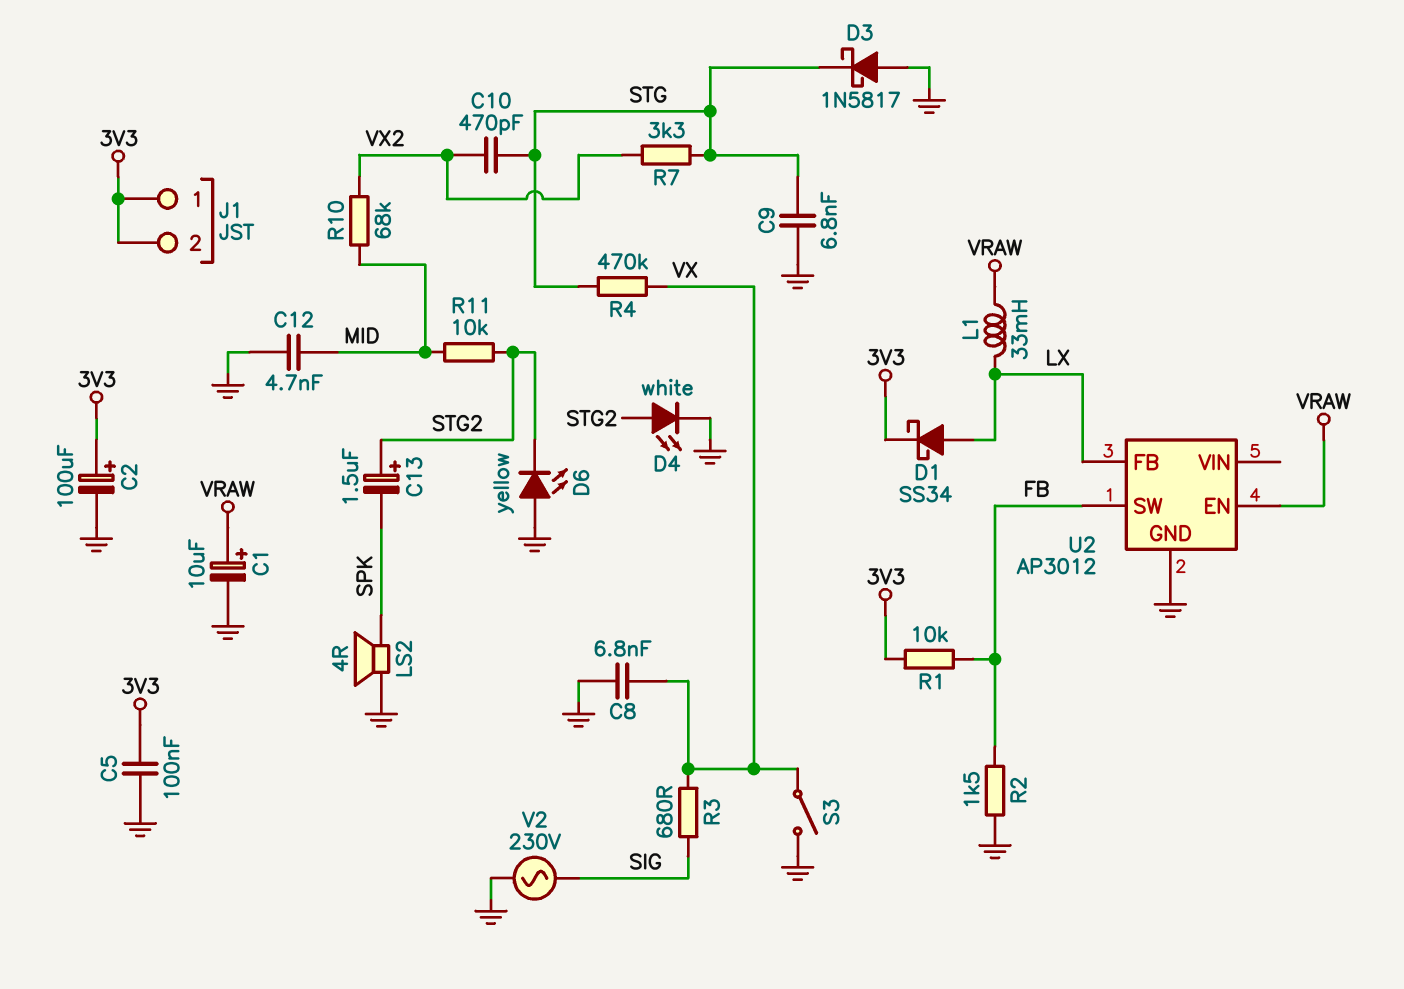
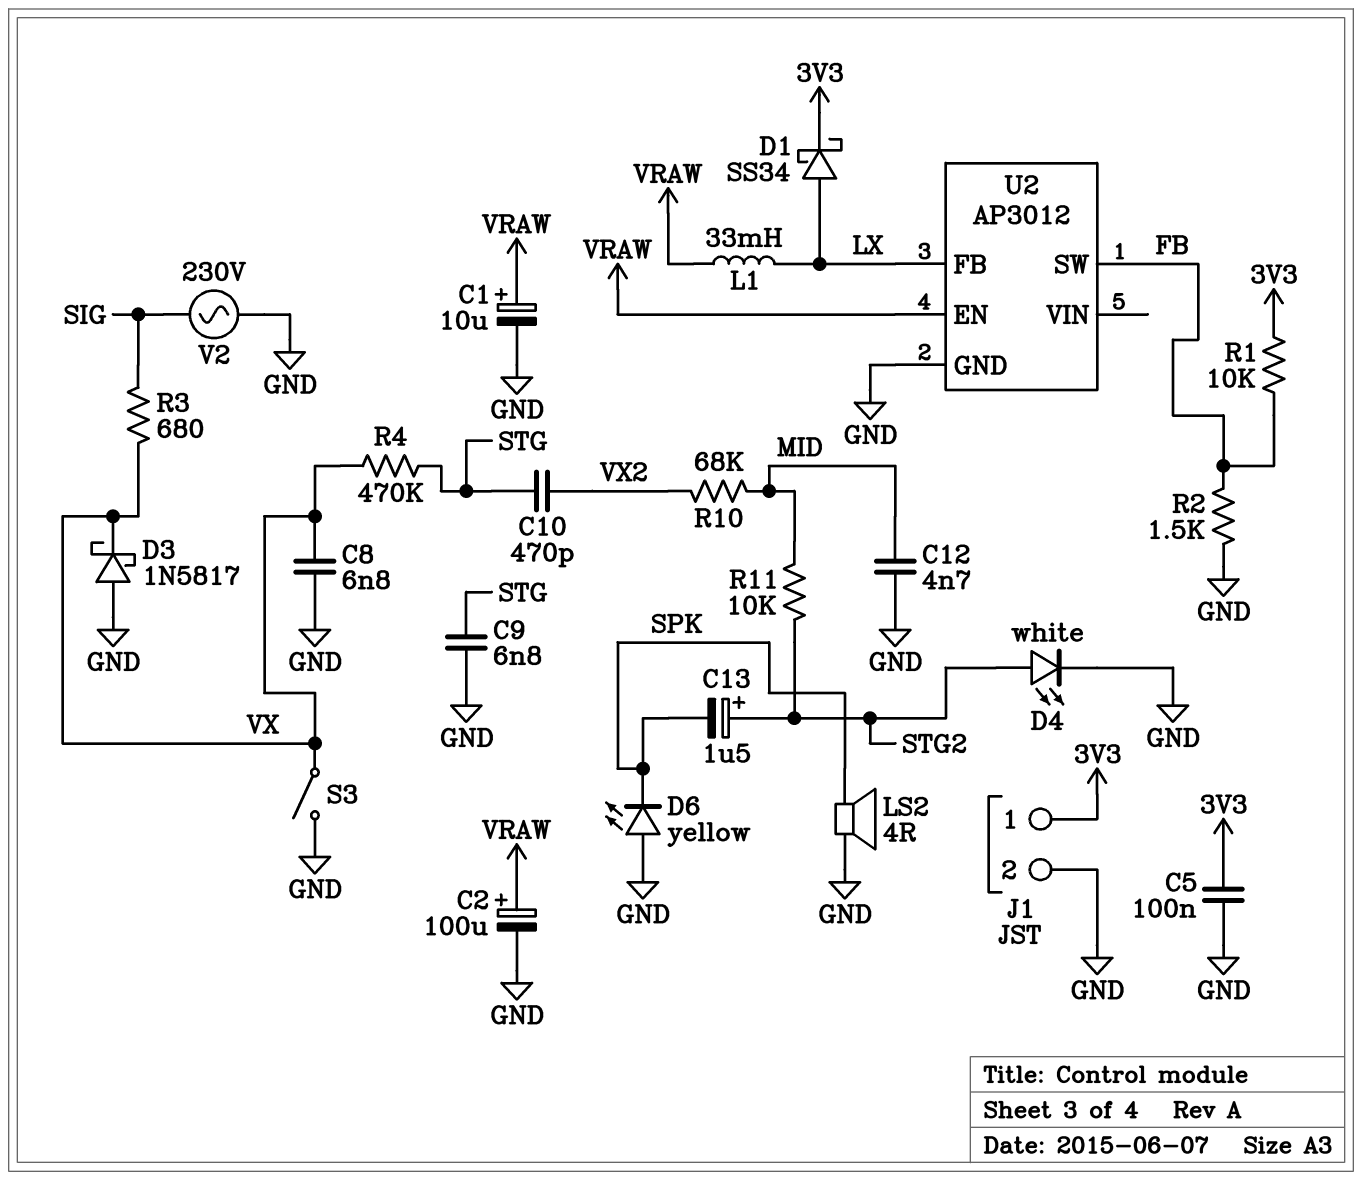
C2: 100uF (plus 3V3, minus GND) -> 100uF (plus VRAW, minus GND)
D3: schottky 1N5817 (A GND, K STG) -> schottky 1N5817 (A GND, K VX)
D6: LED yellow (A GND, K STG2) -> LED yellow (A GND, K SPK)
J1 pin 2: 3V3 -> GND
R7: 3.3k (STG, VX2) -> none

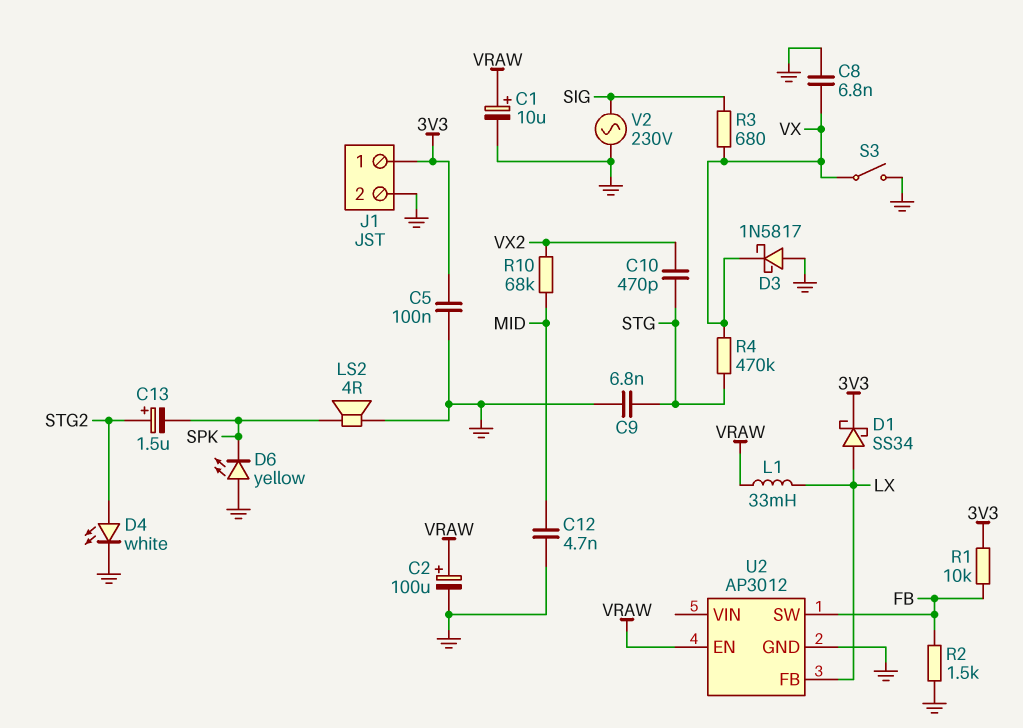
R11: 10k (MID, STG2) -> none

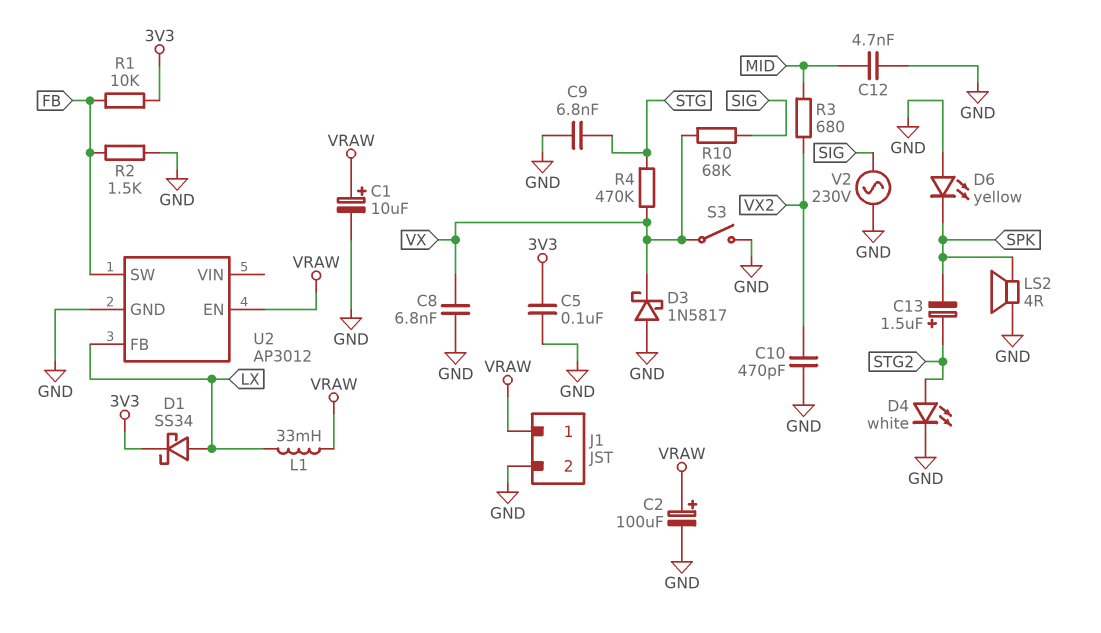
C10: 470pF (STG, VX2) -> 470pF (GND, VX2)
J1 pin 1: 3V3 -> VRAW
R3: 680 (SIG, VX) -> 680 (MID, VX2)
R10: 68k (MID, VX2) -> 68k (SIG, VX)

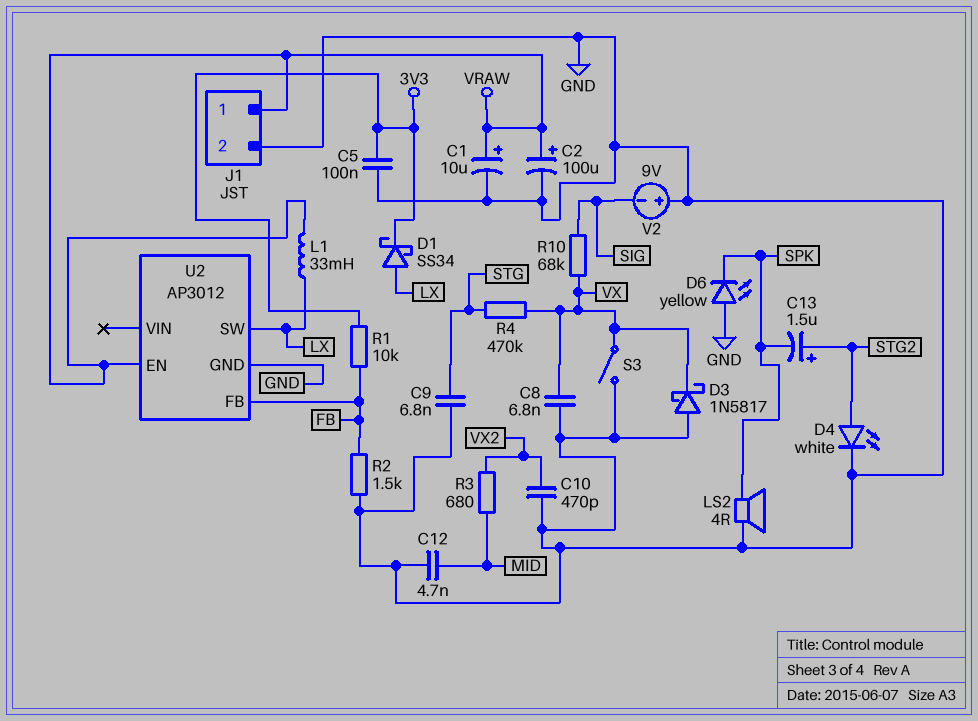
U2 pin FB: LX -> FB
U2 pin SW: FB -> LX
V2: AC 230V (GND, SIG) -> 9V (plus GND, minus SIG)

